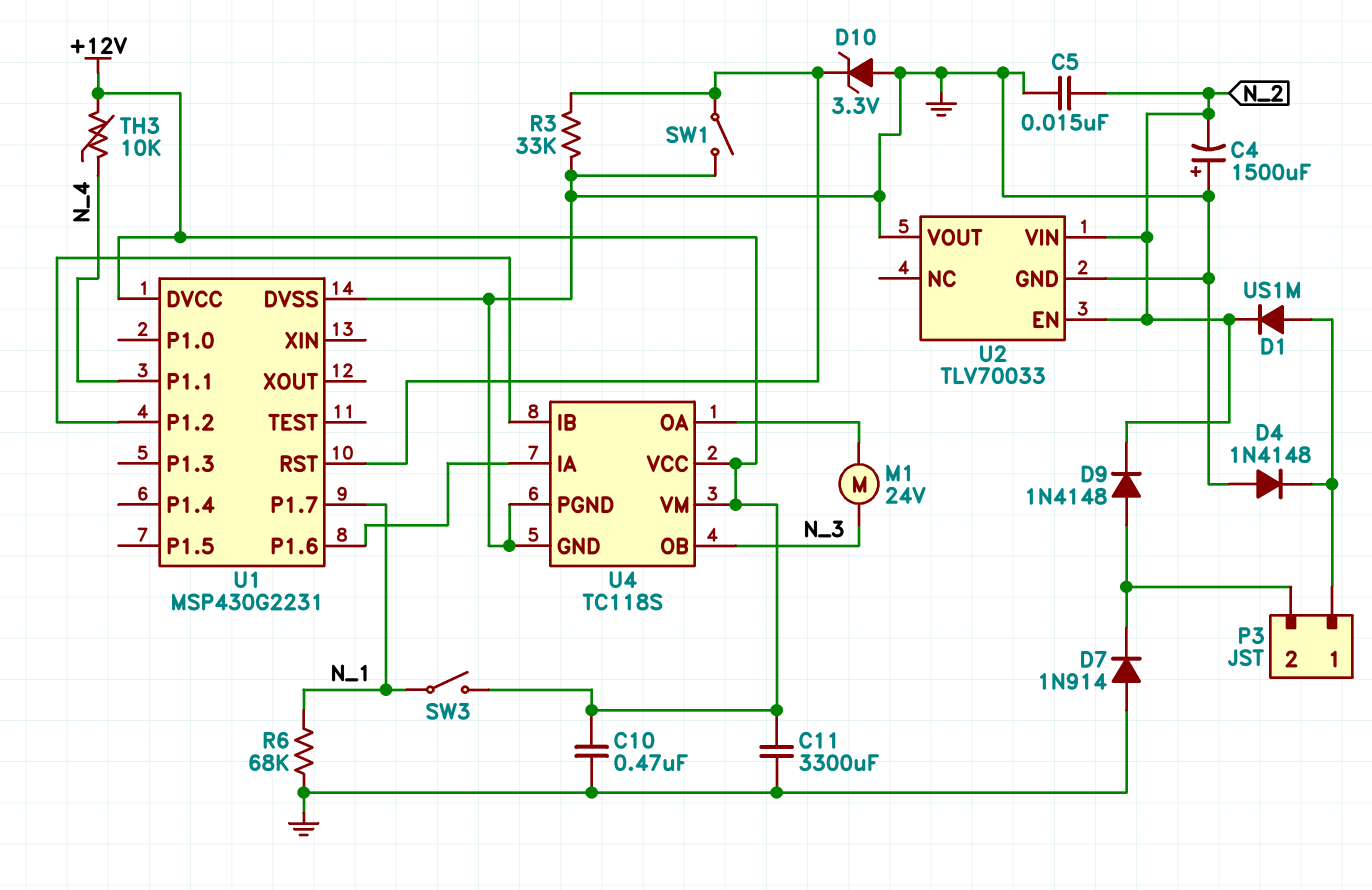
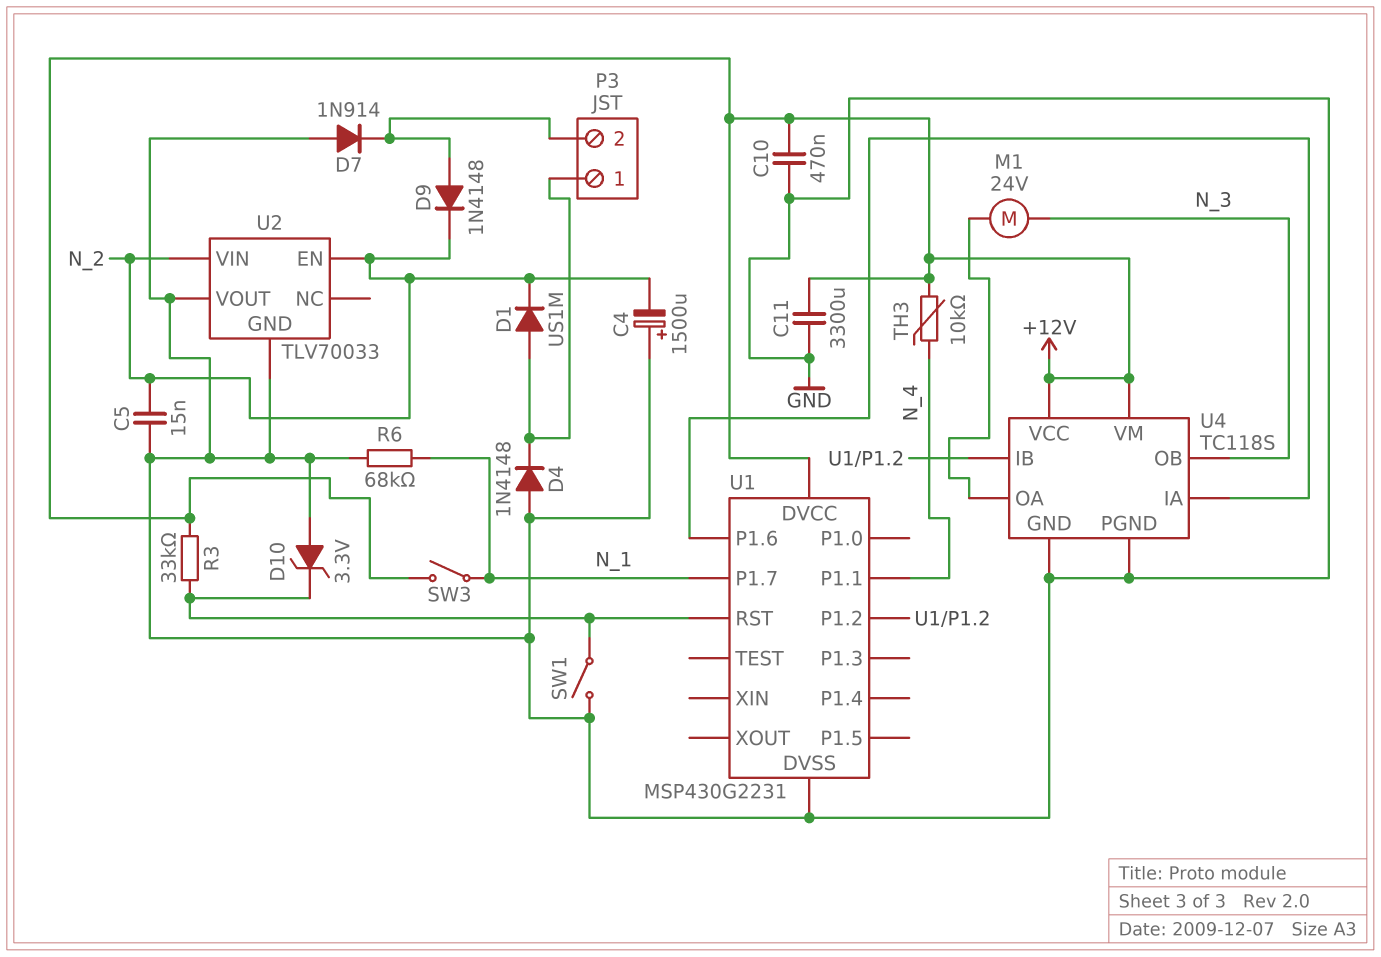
R3: 33k (GND, U1/RST) -> 33k (+12V, U1/RST)

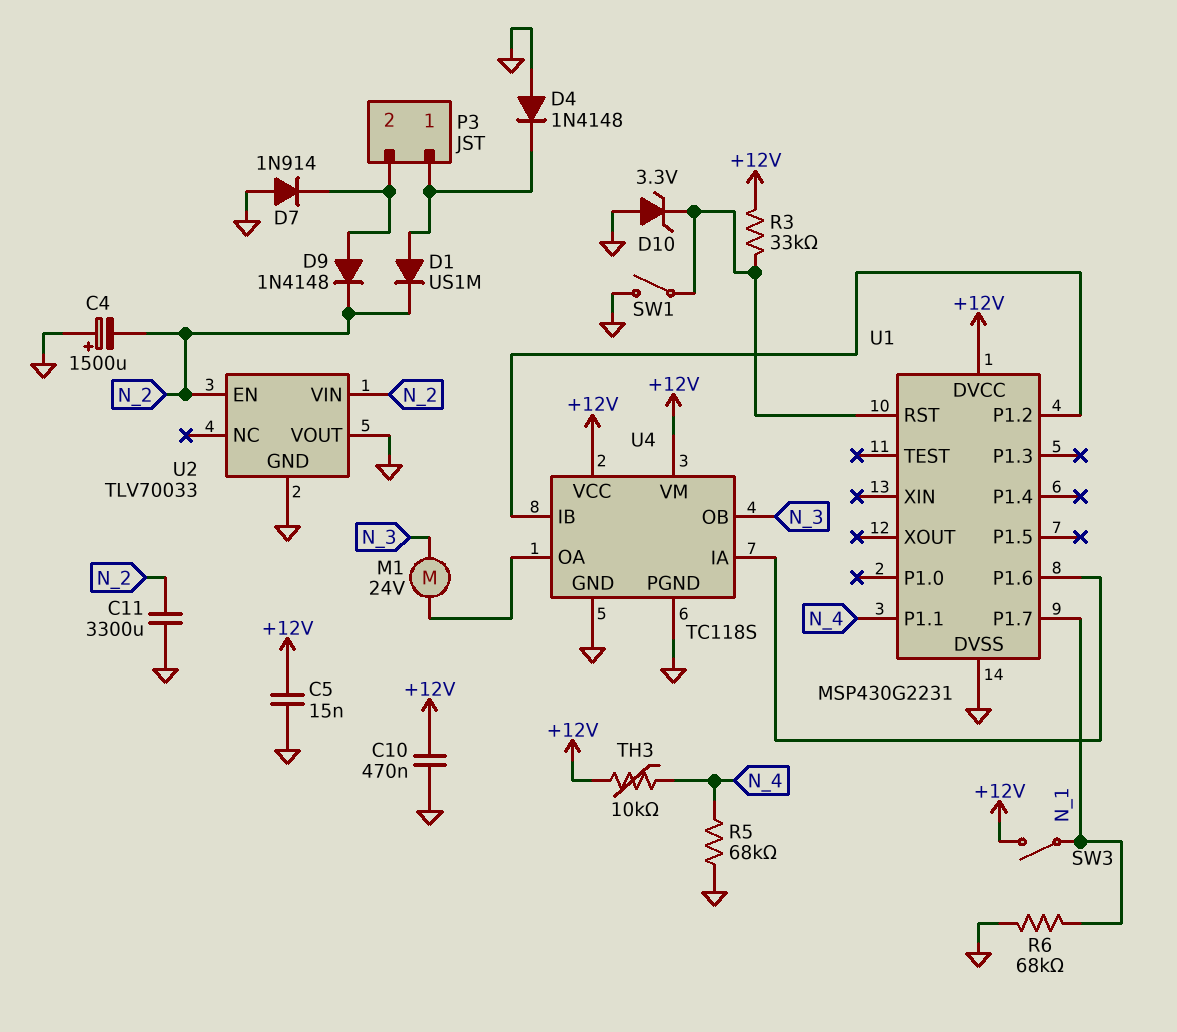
C5: 15nF (GND, N_2) -> 15nF (+12V, GND)
C11: 3300uF (+12V, GND) -> 3300uF (GND, N_2)
R5: none -> 68k (GND, N_4)

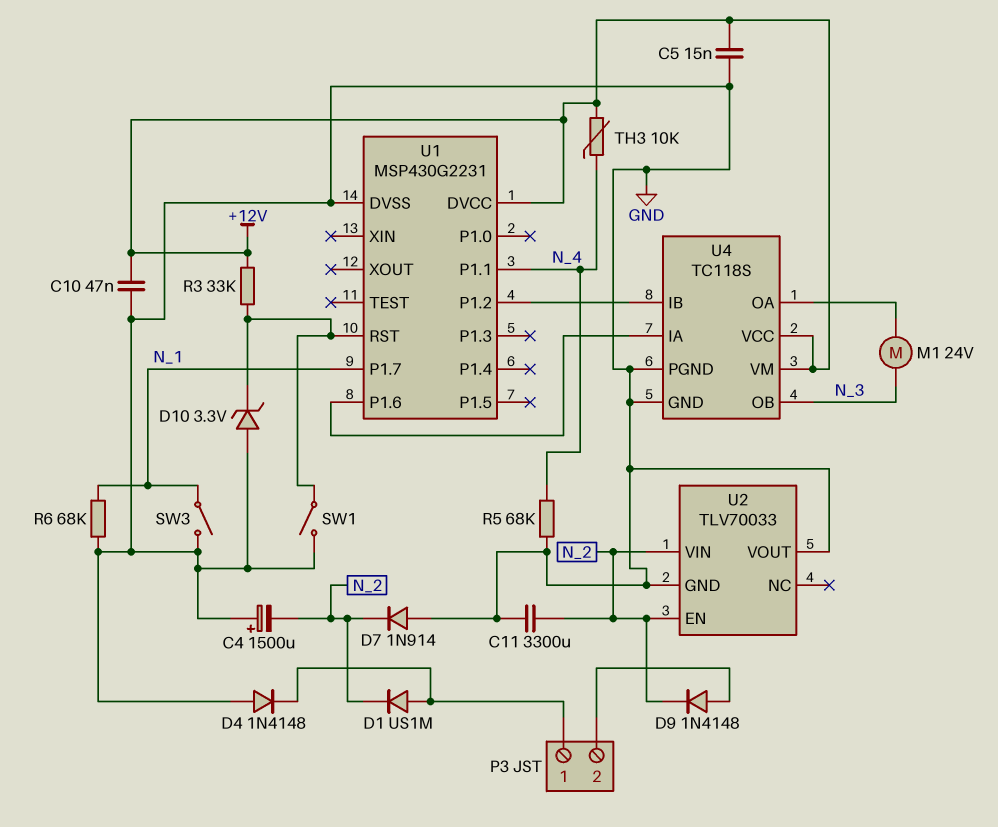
C10: 470nF (+12V, GND) -> 47nF (+12V, GND)
D7: diode 1N914 (A GND, K P3/2) -> diode 1N914 (A GND, K N_2)
SW3: switch (+12V, N_1) -> switch (GND, N_1)

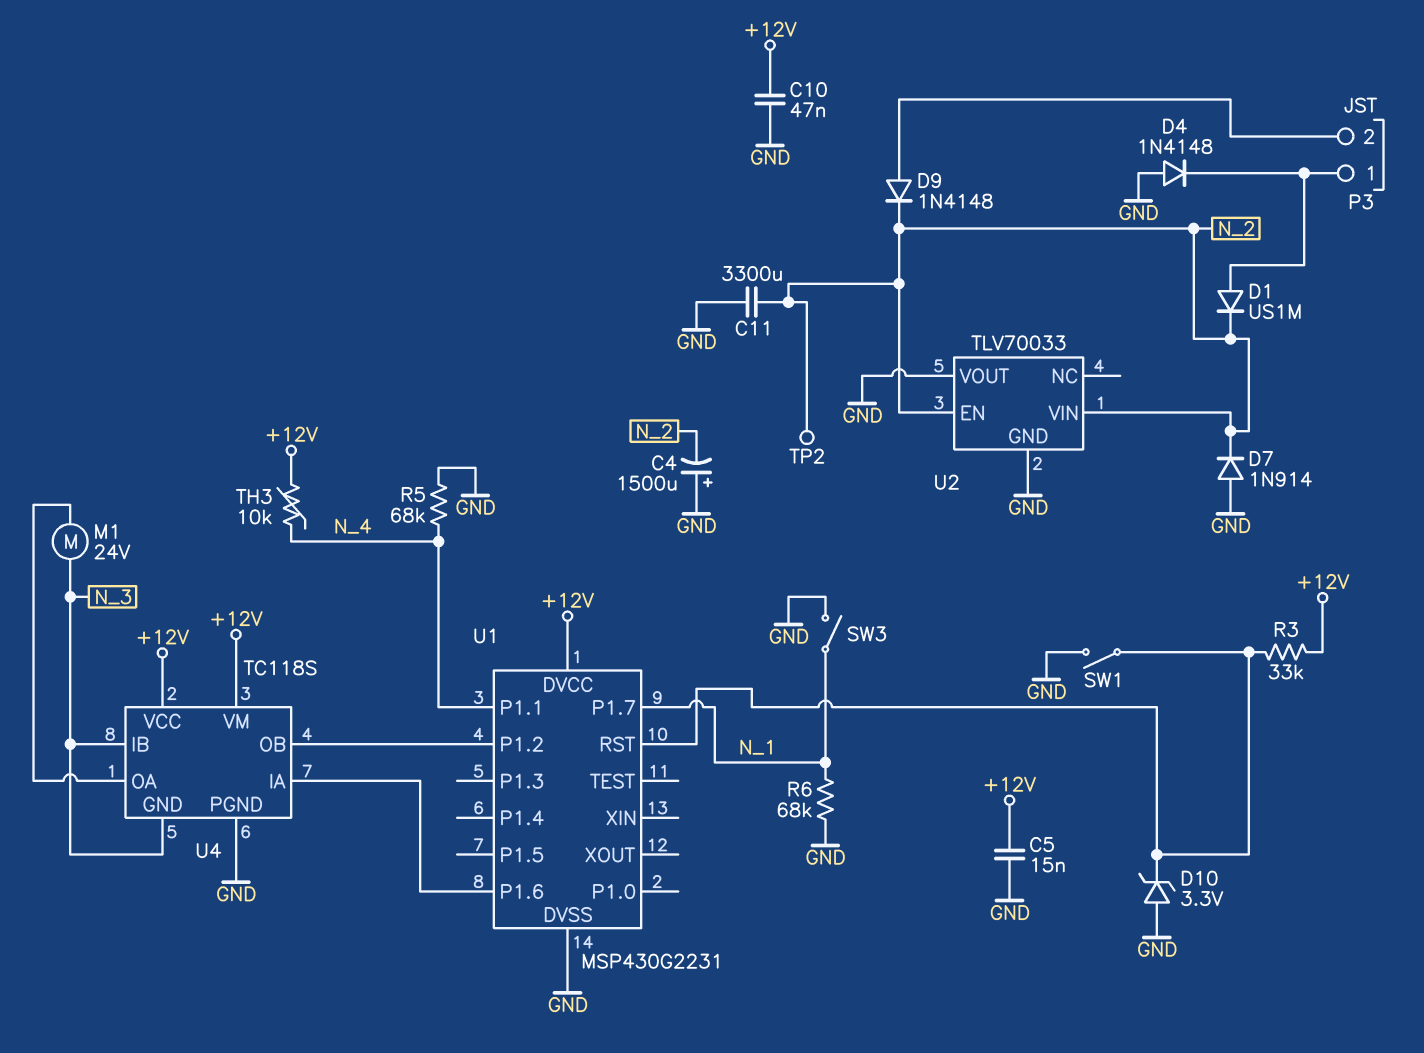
TP2: none -> test point (N_2)
U4 pin GND: GND -> N_3
U4 pin IB: U1/P1.2 -> N_3
U4 pin OB: N_3 -> U1/P1.2

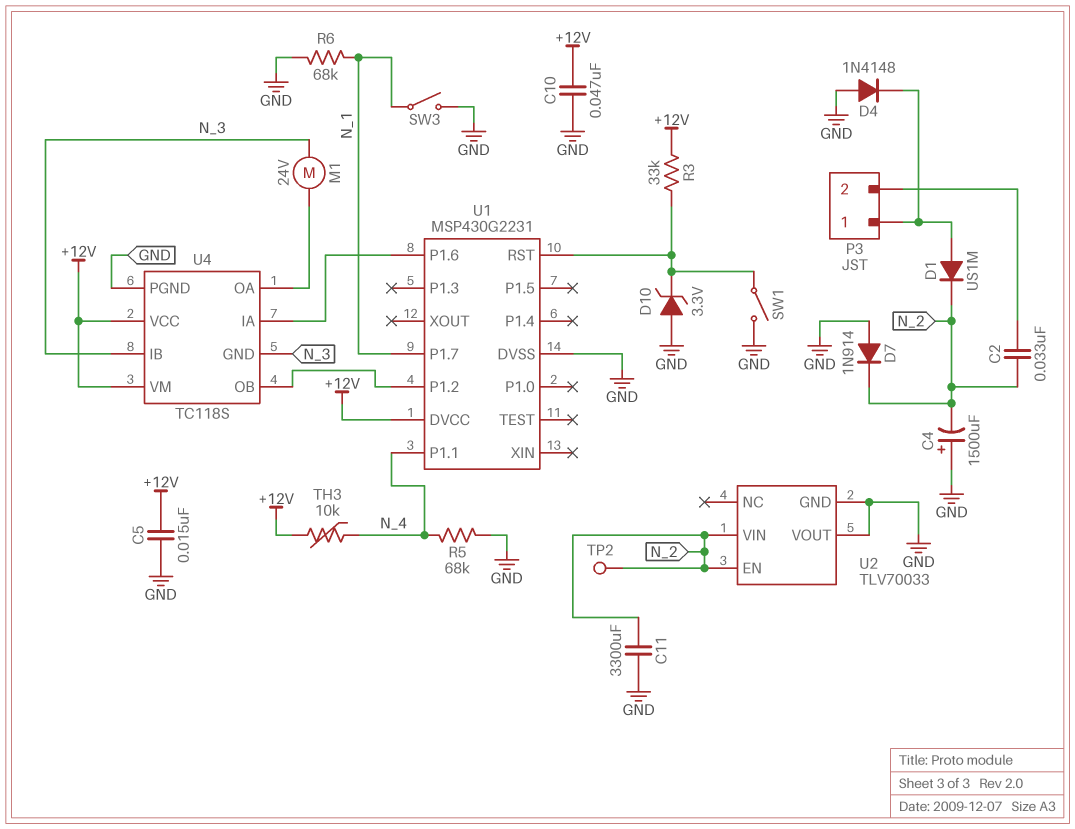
C2: none -> 33nF (N_2, P3/2)
D9: diode 1N4148 (A P3/2, K N_2) -> none

